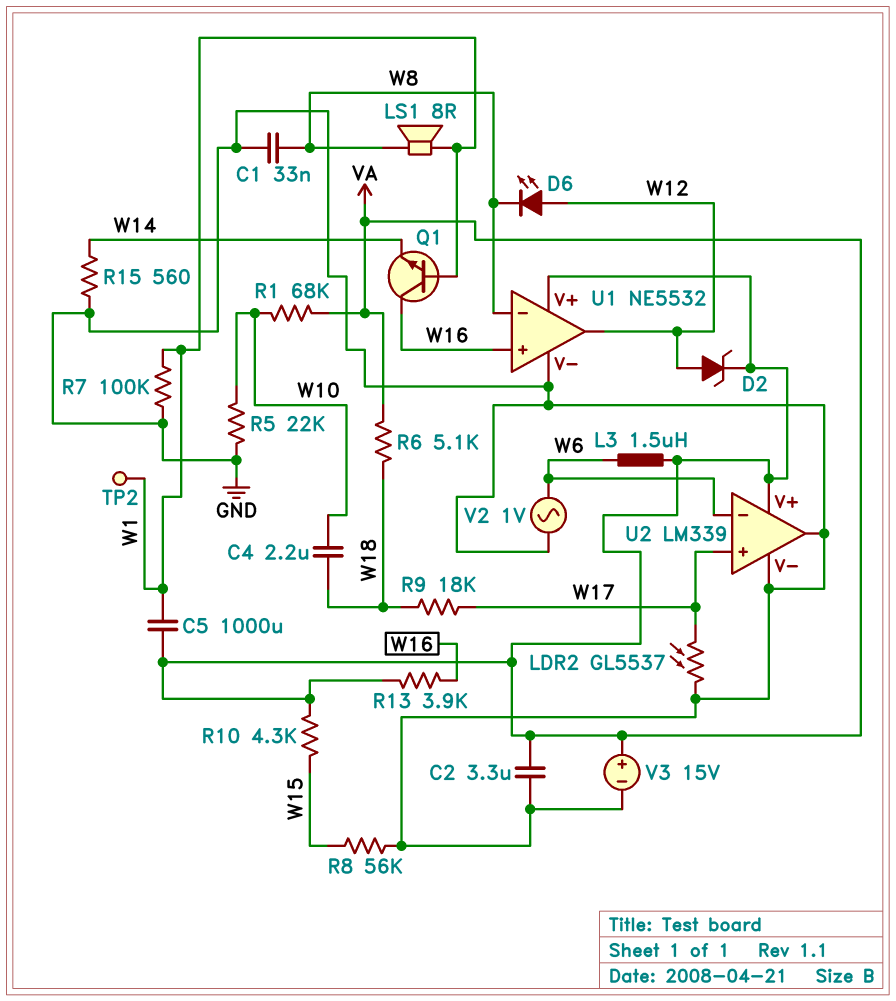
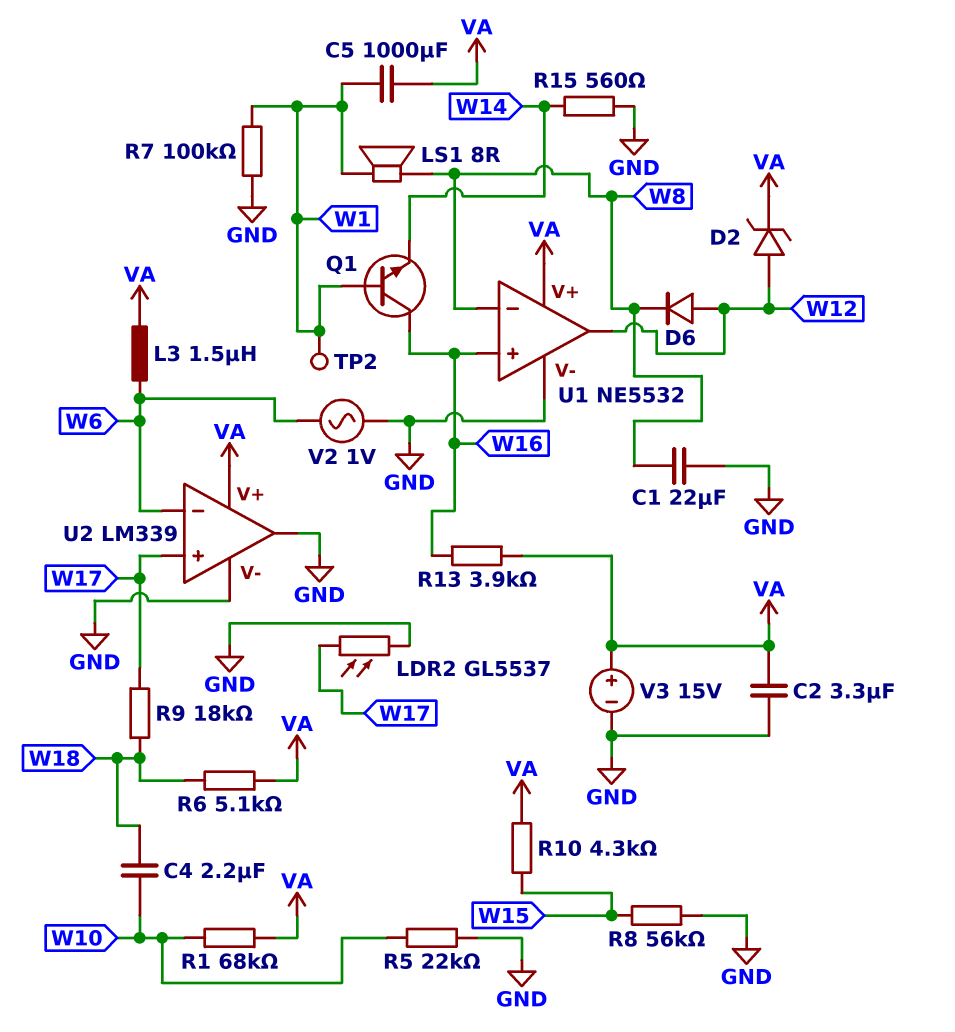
C1: 33nF (GND, W8) -> 22uF (GND, W8)
D6: LED (A W12, K W8) -> diode (A W12, K W8)

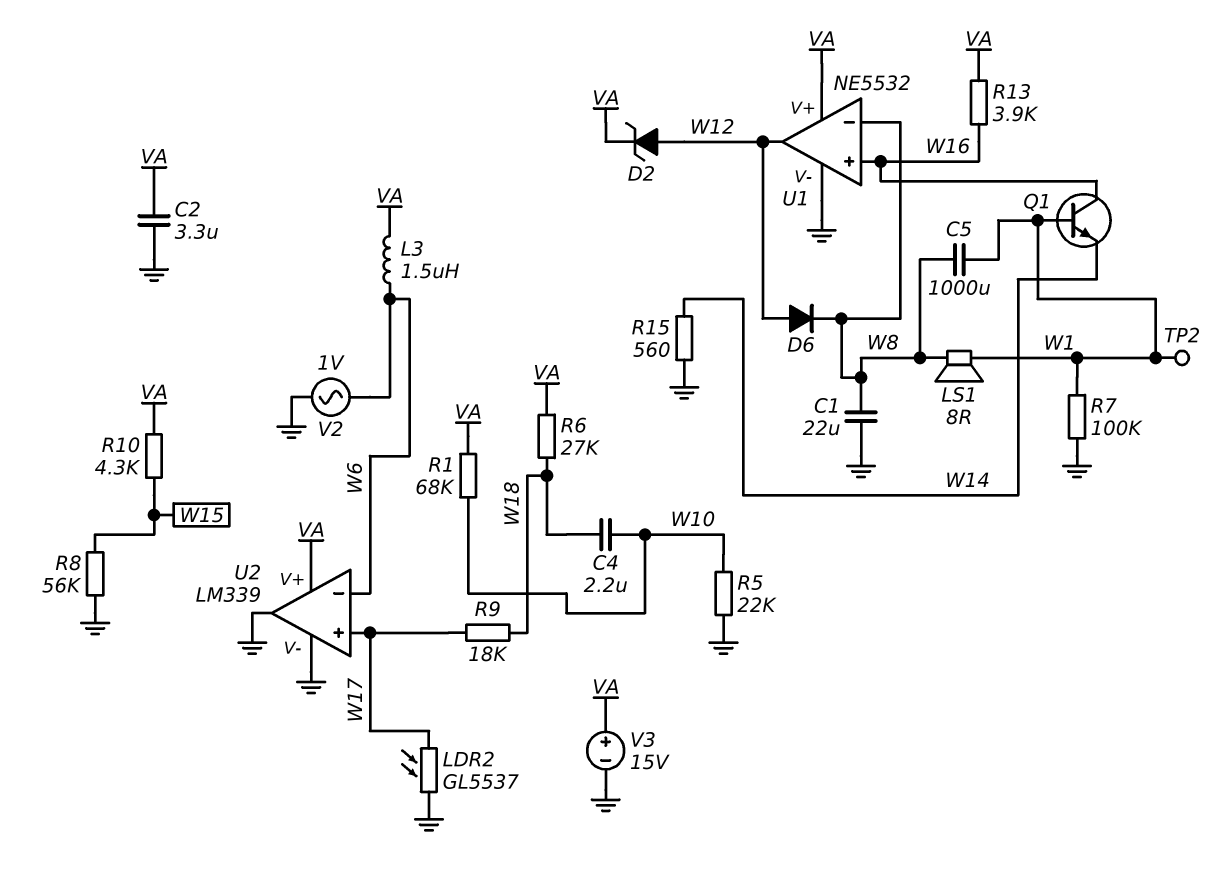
C5: 1000uF (VA, W1) -> 1000uF (W1, W8)
R6: 5.1k (VA, W18) -> 27k (VA, W18)

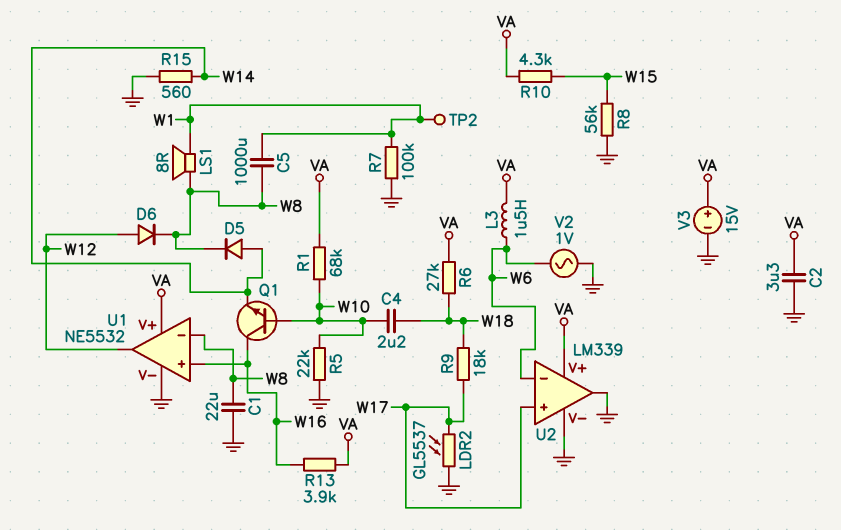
D2: zener (A W12, K VA) -> none
D5: none -> diode (A W14, K W8)
Q1: NPN (B W1, C W16, E W14) -> NPN (B W10, C W16, E W14)

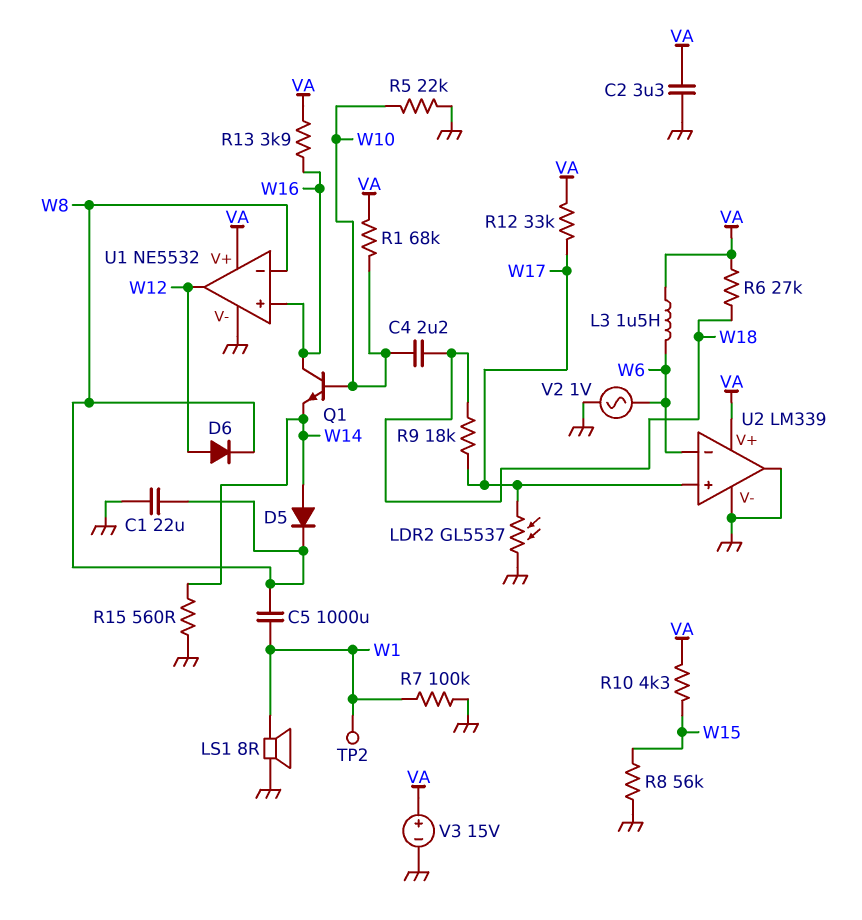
LS1: speaker 8R (W1, W8) -> speaker 8R (GND, W1)
R12: none -> 33k (VA, W17)

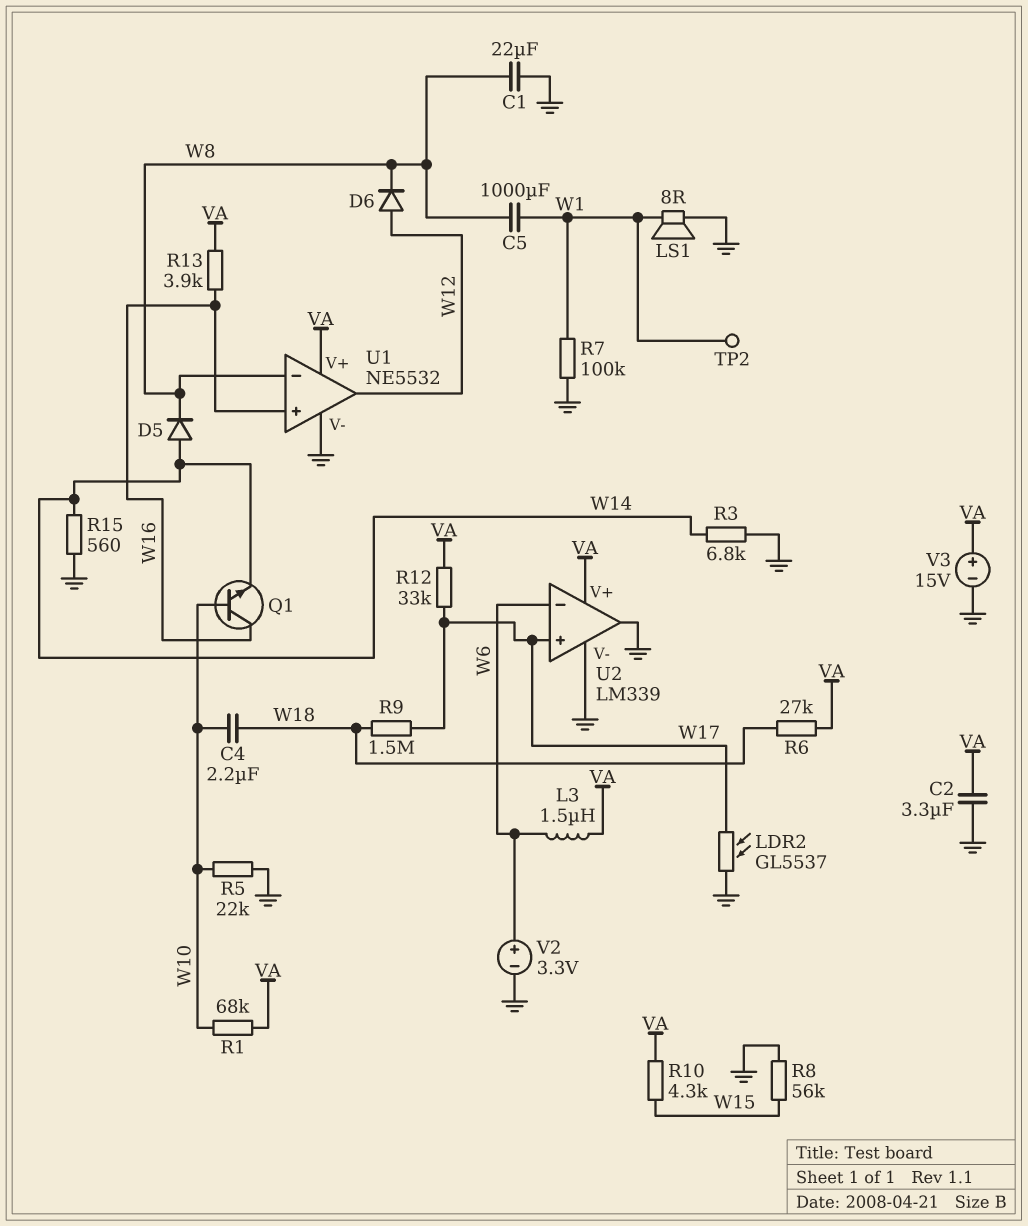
R3: none -> 6.8k (GND, W14)
R9: 18k (W17, W18) -> 1.5M (W17, W18)
V2: AC 1V (GND, W6) -> 3.3V (plus W6, minus GND)

